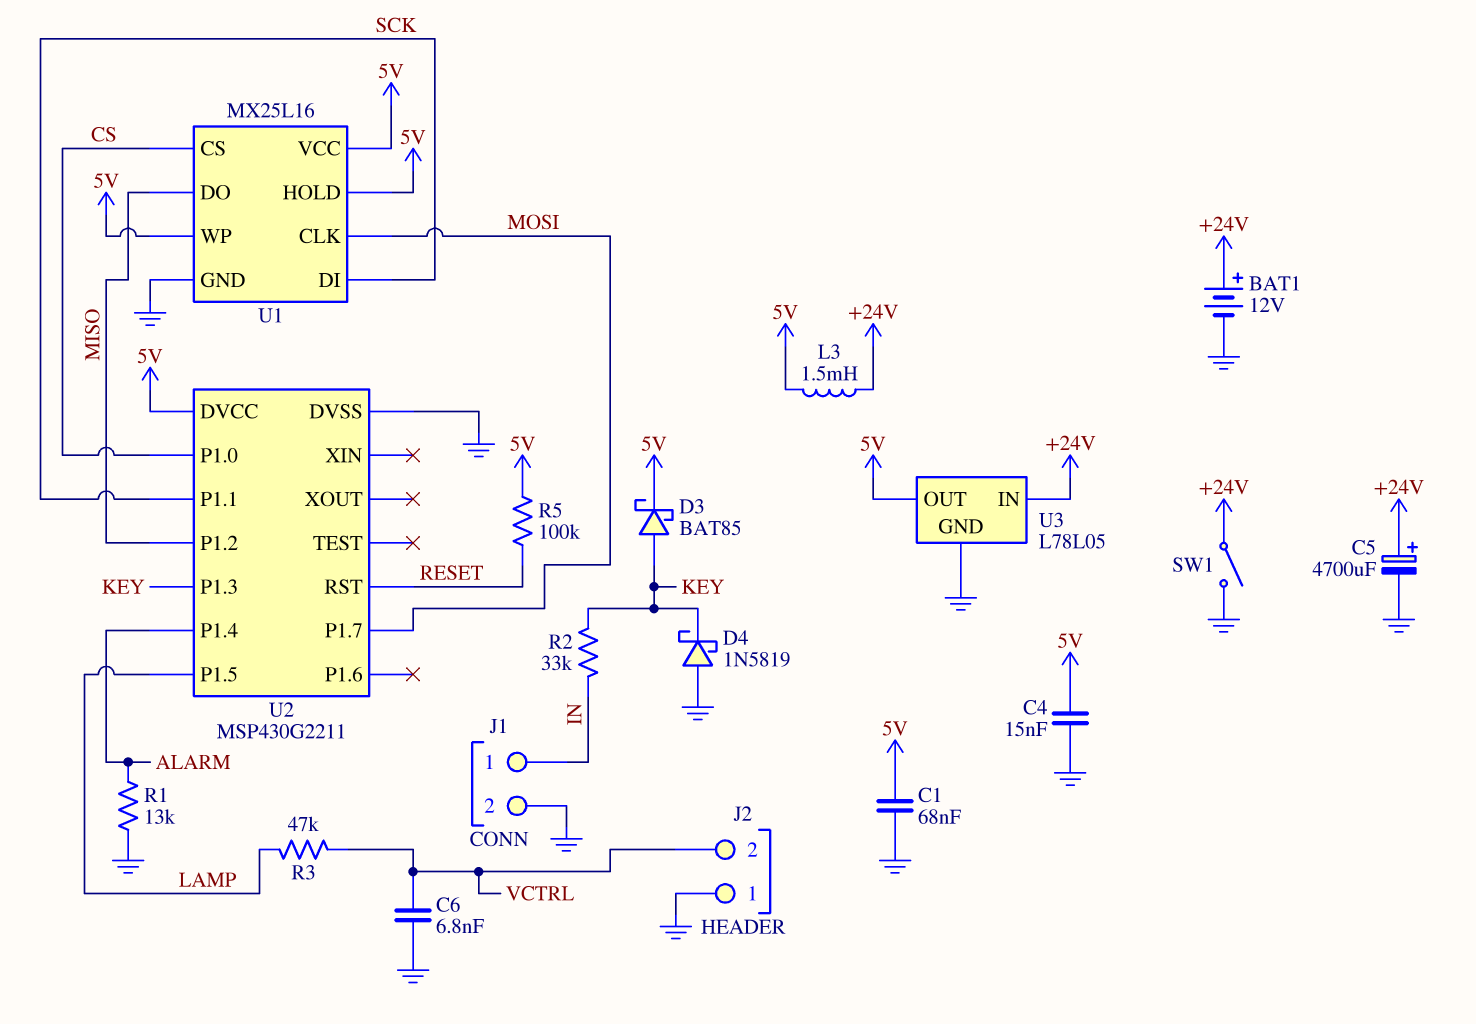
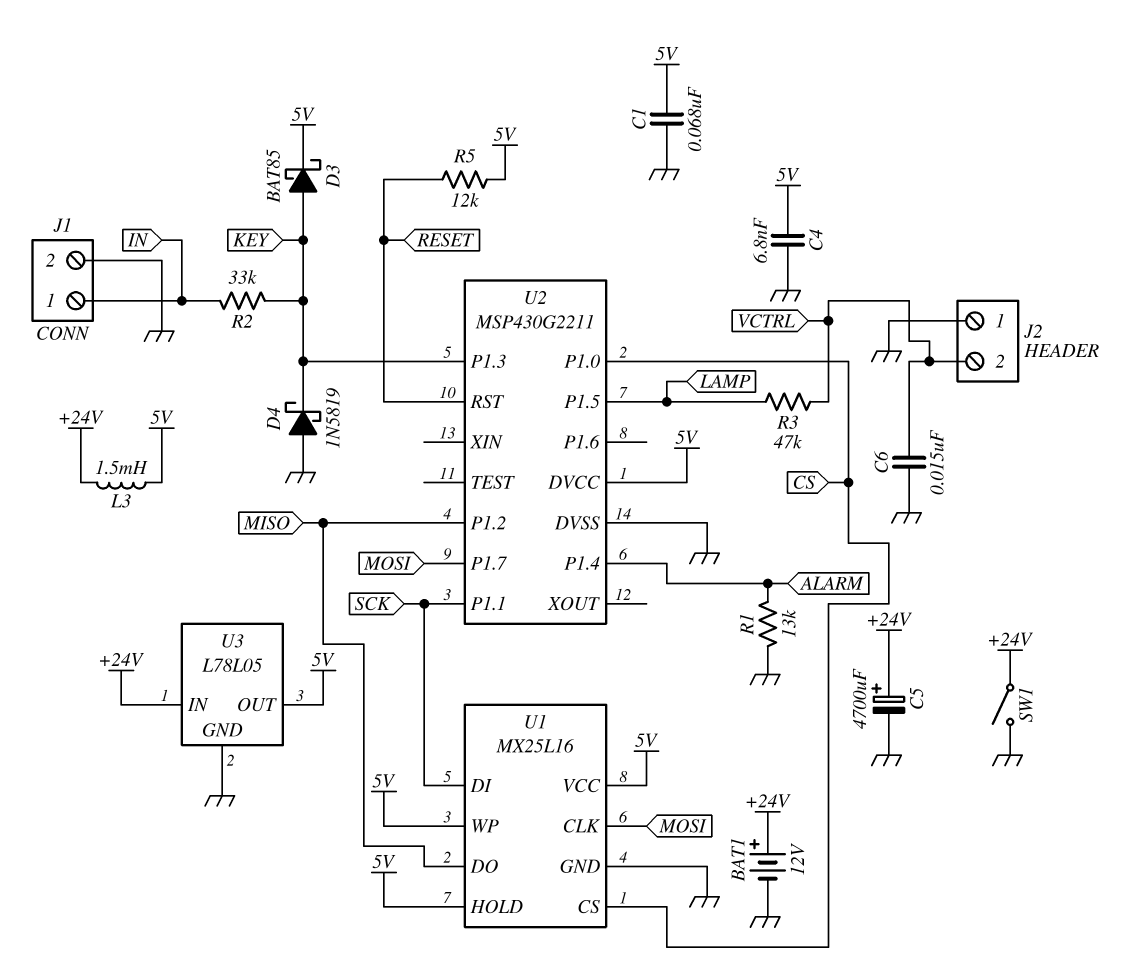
C4: 15nF (5V, GND) -> 6.8nF (5V, GND)
C6: 6.8nF (GND, VCTRL) -> 15nF (GND, VCTRL)
R5: 100k (5V, RESET) -> 12k (5V, RESET)

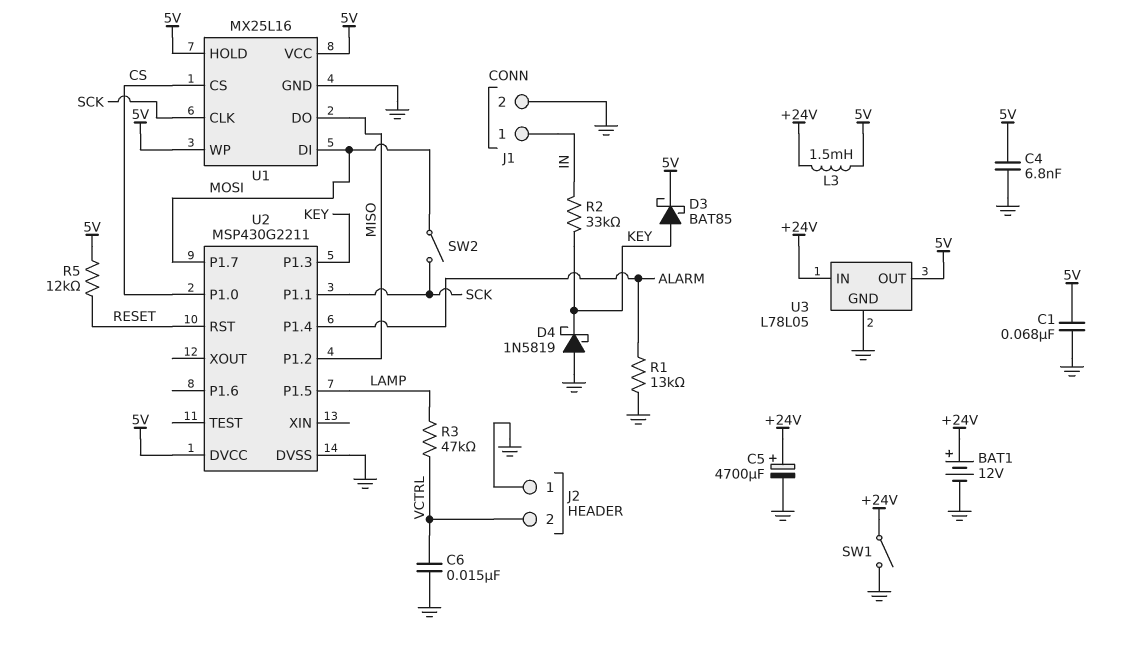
SW2: none -> switch (MOSI, SCK)
U1 pin CLK: MOSI -> SCK
U1 pin DI: SCK -> MOSI

